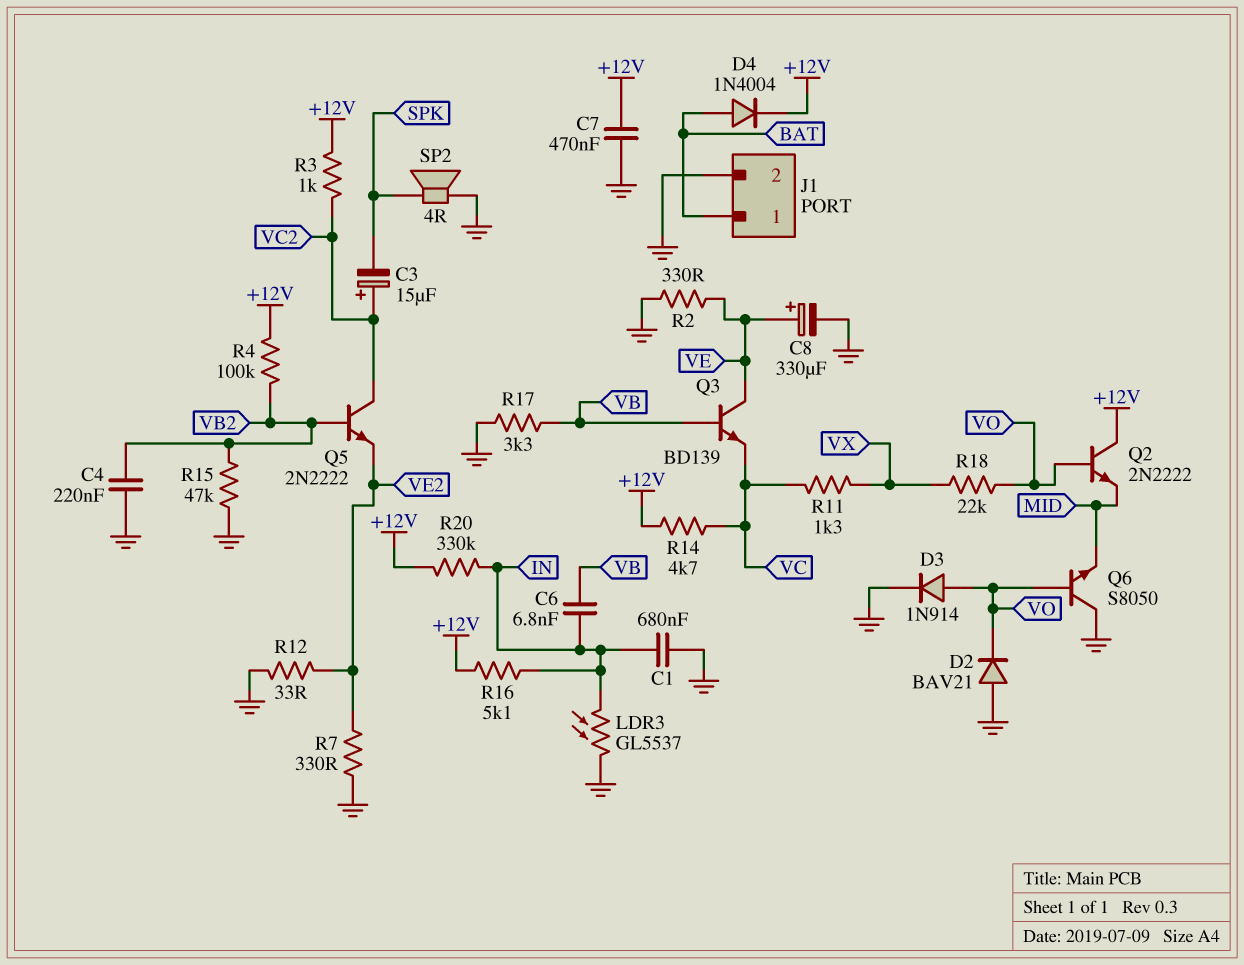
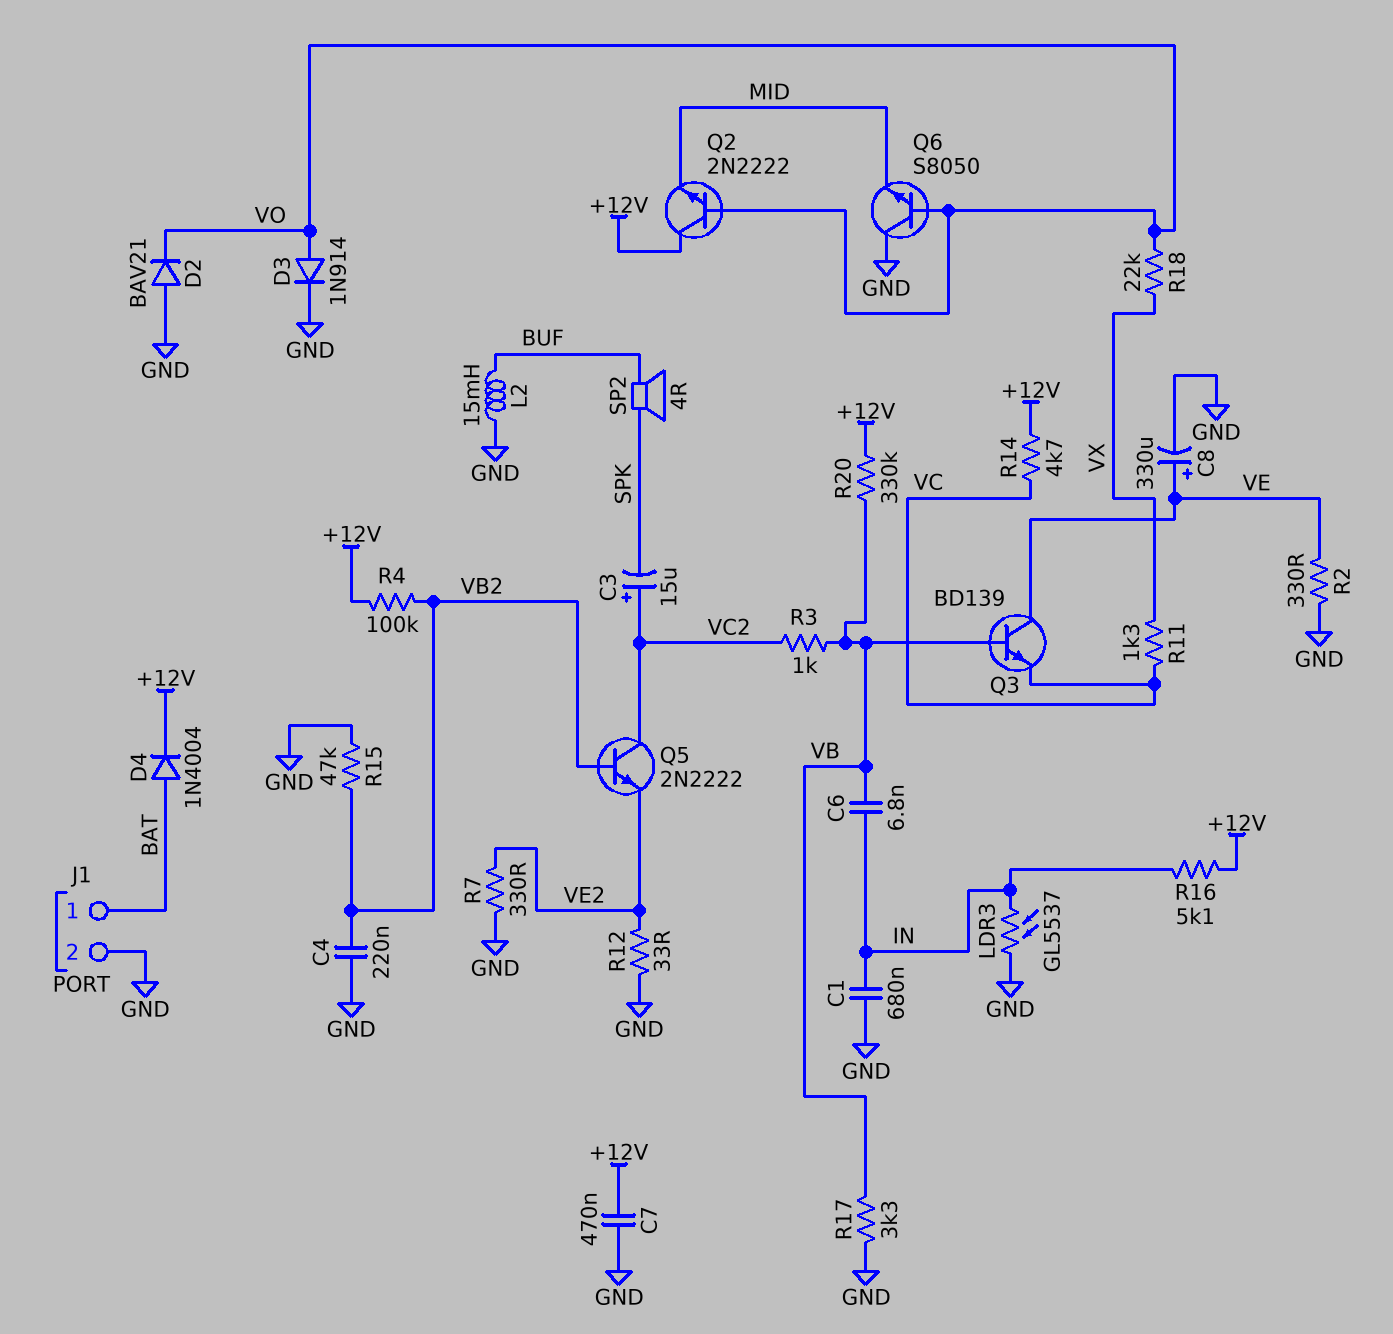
L2: none -> 15mH (BUF, GND)
R3: 1k (+12V, VC2) -> 1k (VB, VC2)
R20: 330k (+12V, IN) -> 330k (+12V, VB)
SP2: speaker 4R (GND, SPK) -> speaker 4R (BUF, SPK)

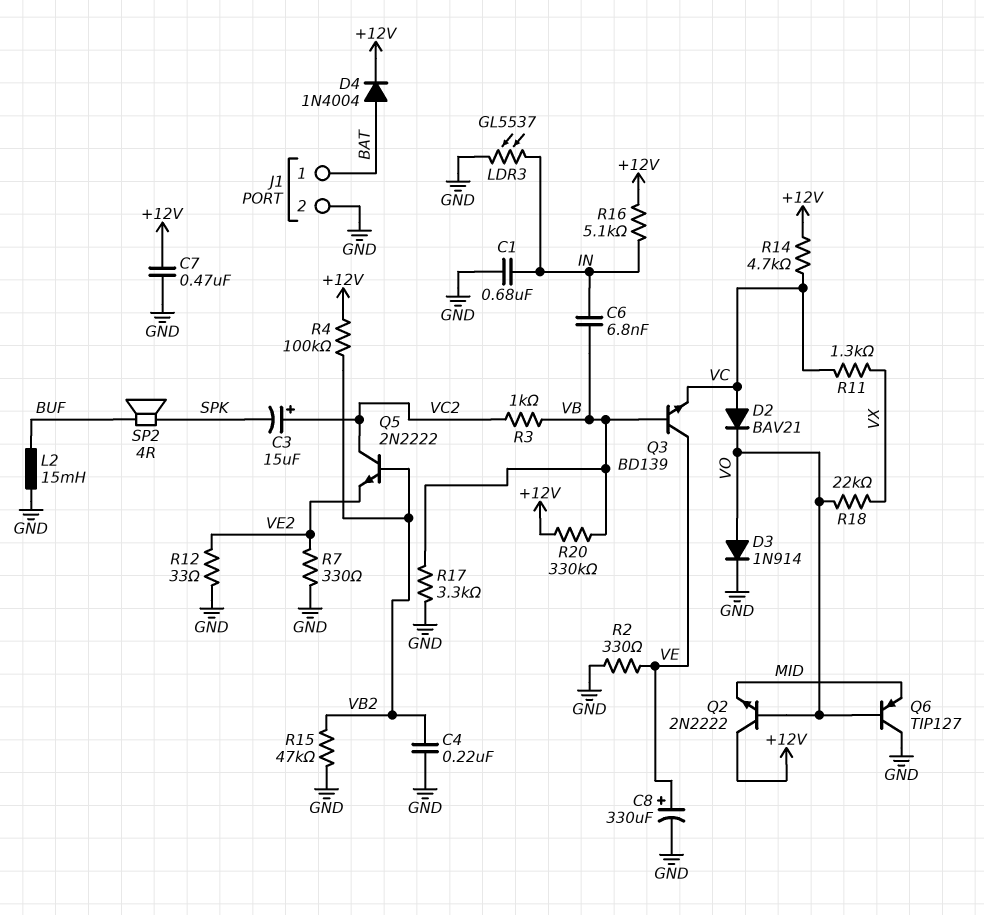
D2: diode BAV21 (A GND, K VO) -> diode BAV21 (A VC, K VO)
Q6: NPN S8050 (B VO, C GND, E MID) -> PNP TIP127 (B VO, C GND, E MID)

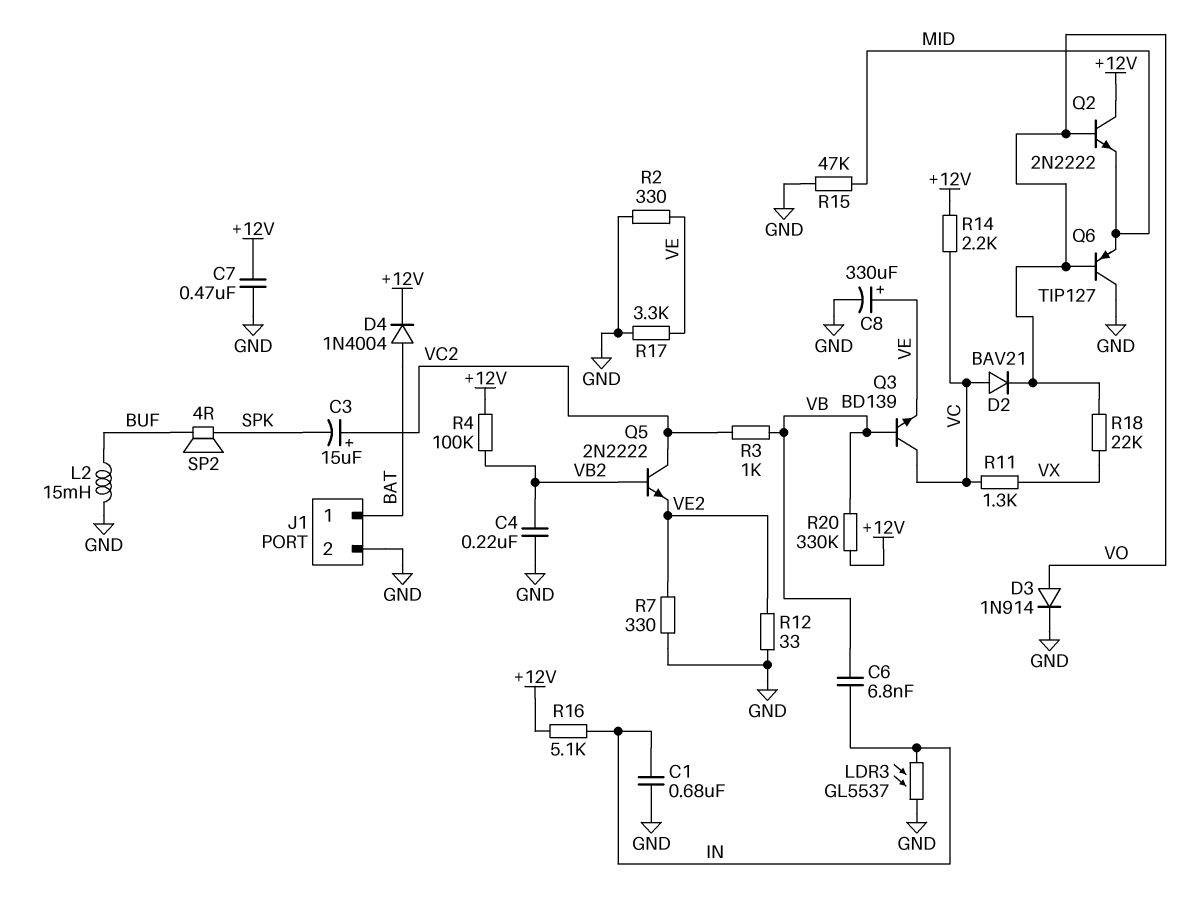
Q3: NPN BD139 (B VB, C VE, E VC) -> NPN BD139 (B VB, C VC, E VE)
R14: 4.7k (+12V, VC) -> 2.2k (+12V, VC)
R15: 47k (GND, VB2) -> 47k (GND, MID)
R17: 3.3k (GND, VB) -> 3.3k (GND, VE)

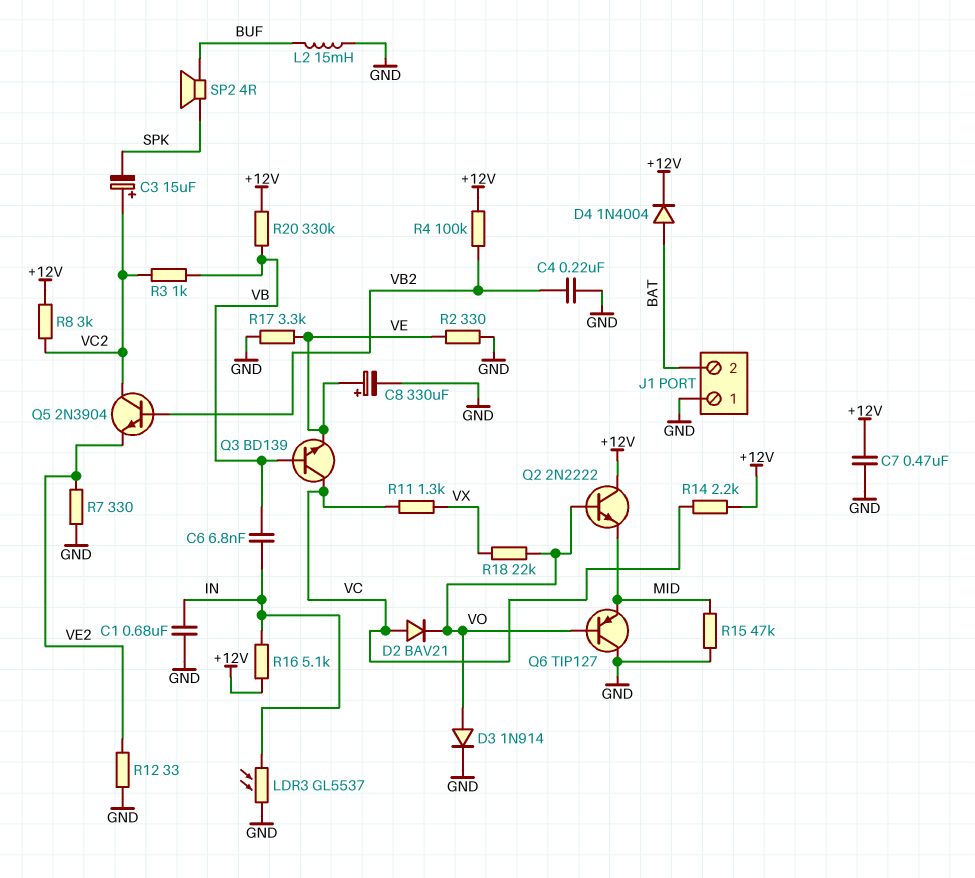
J1 pin 1: BAT -> GND
J1 pin 2: GND -> BAT
Q5: NPN 2N2222 (B VB2, C VC2, E VE2) -> NPN 2N3904 (B VB2, C VC2, E VE2)
R8: none -> 3k (+12V, VC2)

